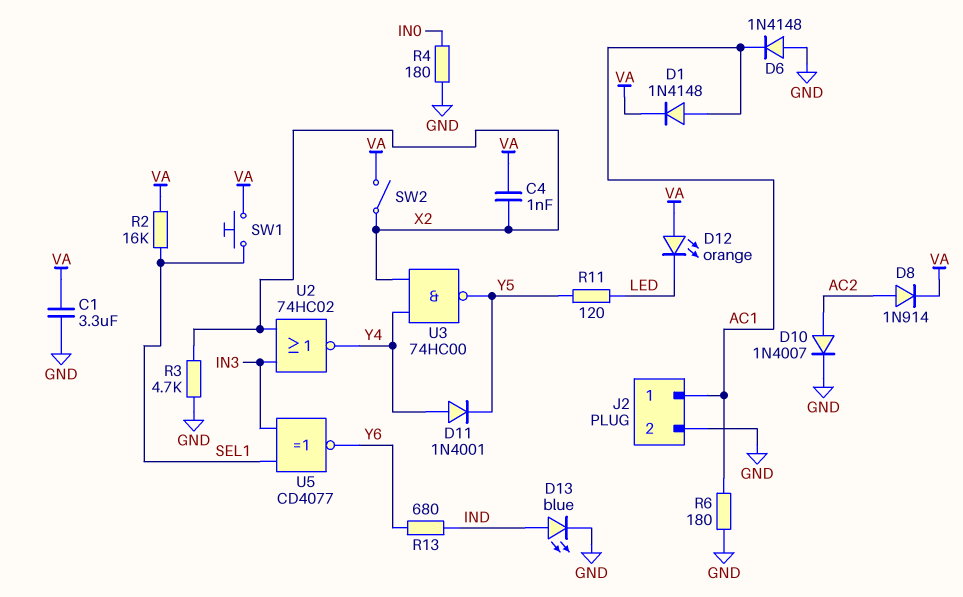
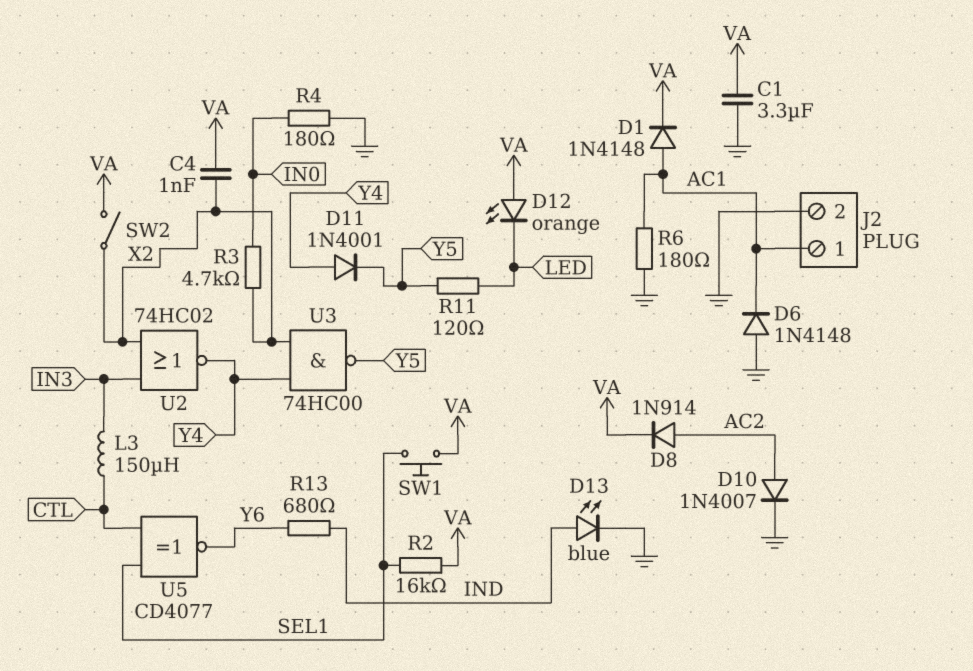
L3: none -> 150uH (CTL, IN3)
R3: 4.7k (GND, X2) -> 4.7k (IN0, X2)
U5: XNOR CD4077 (in IN3, in SEL1, out Y6) -> XNOR CD4077 (in CTL, in SEL1, out Y6)

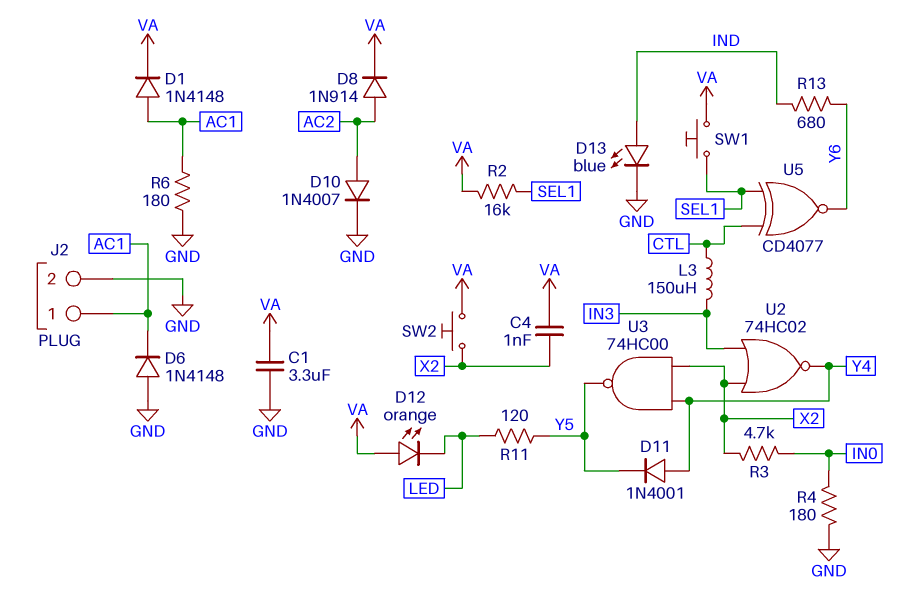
SW2: switch (VA, X2) -> button (VA, X2)

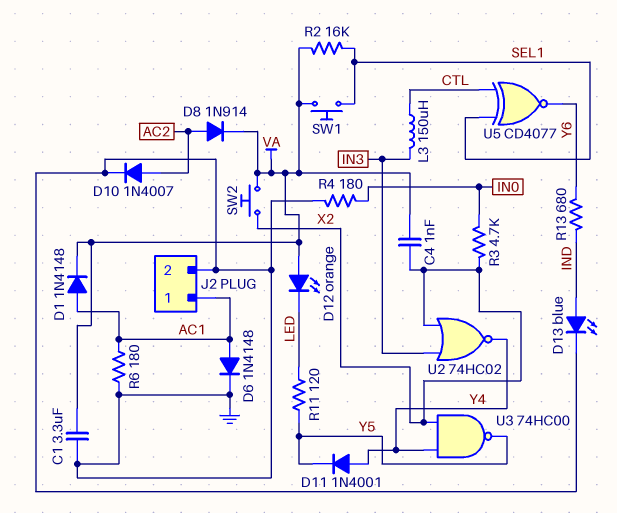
D6: diode 1N4148 (A GND, K AC1) -> diode 1N4148 (A AC1, K GND)

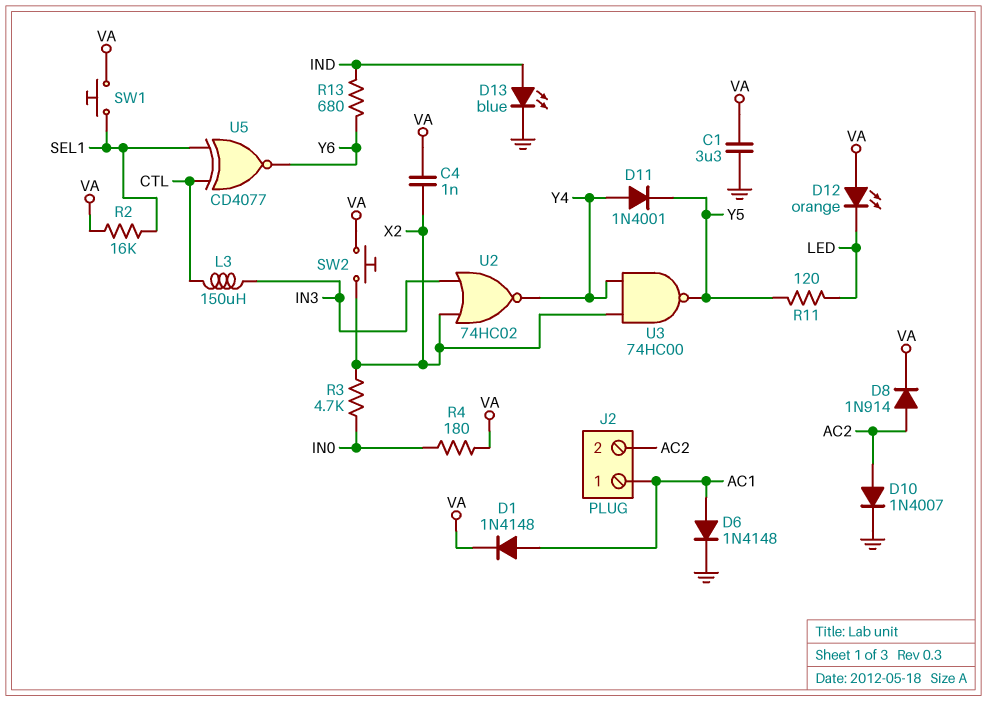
J2 pin 2: GND -> AC2
R4: 180 (GND, IN0) -> 180 (IN0, VA)
R6: 180 (AC1, GND) -> none

